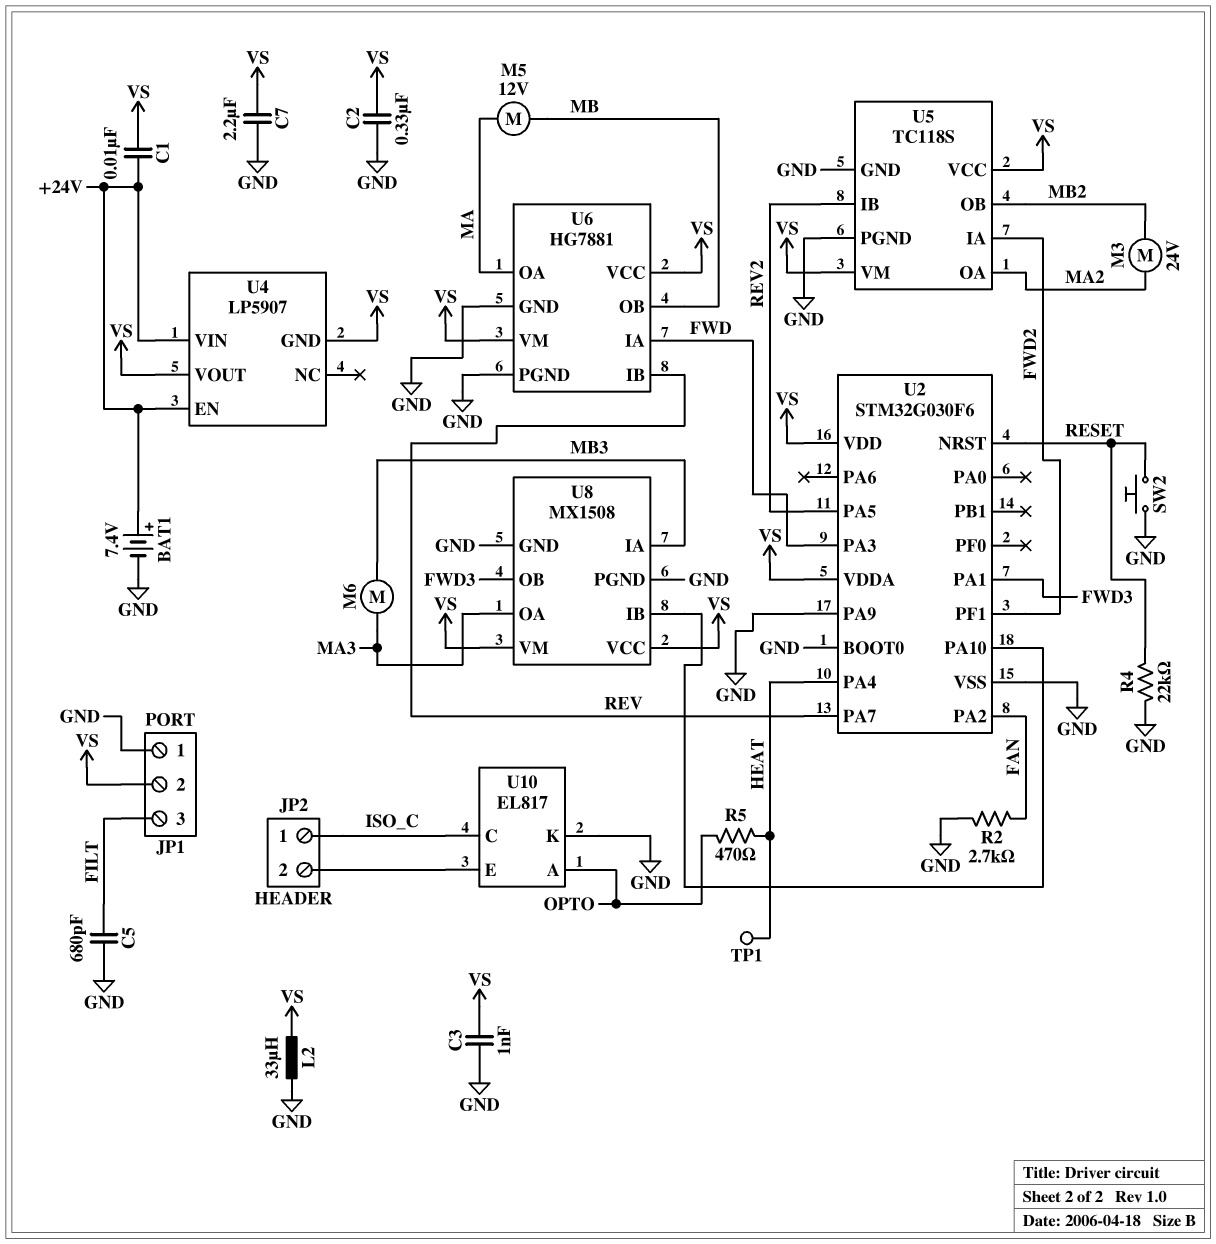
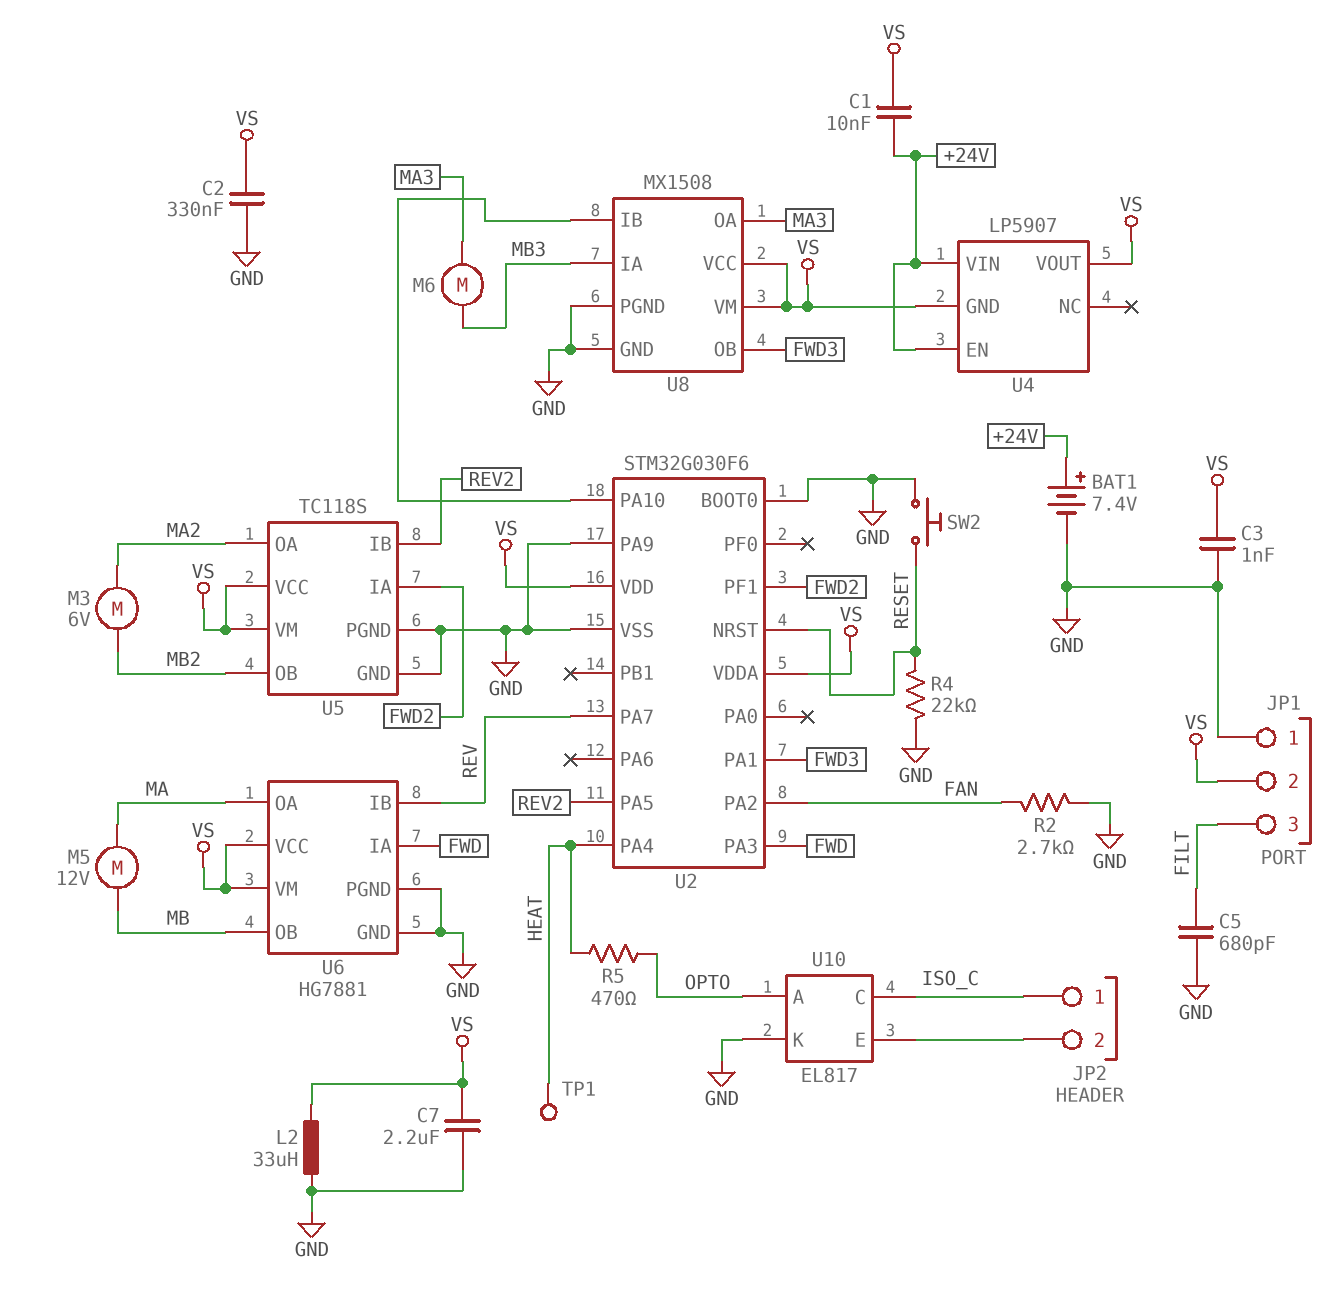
M3: motor 24V (MA2, MB2) -> motor 6V (MA2, MB2)

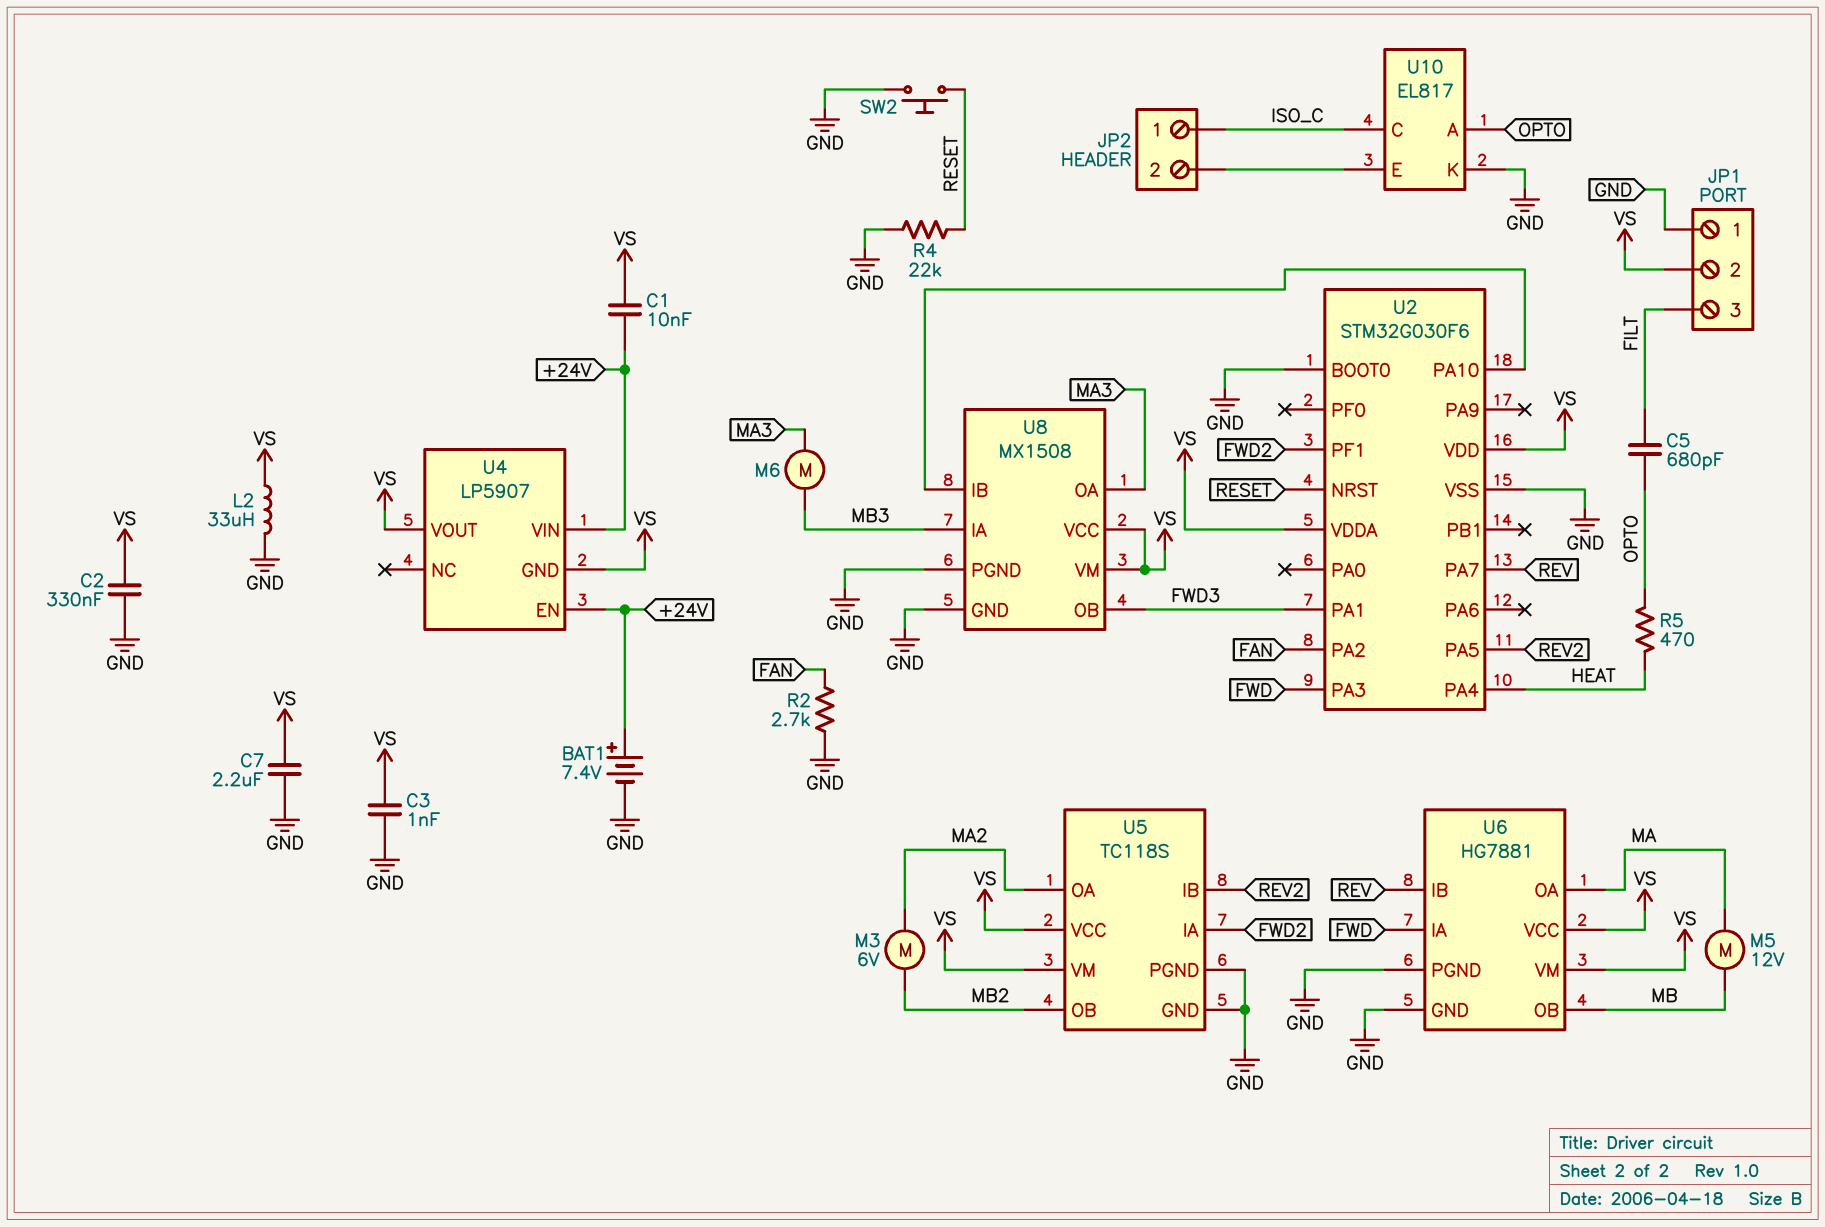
C5: 680pF (FILT, GND) -> 680pF (FILT, OPTO)
TP1: test point (HEAT) -> none
U2 pin PA9: GND -> none

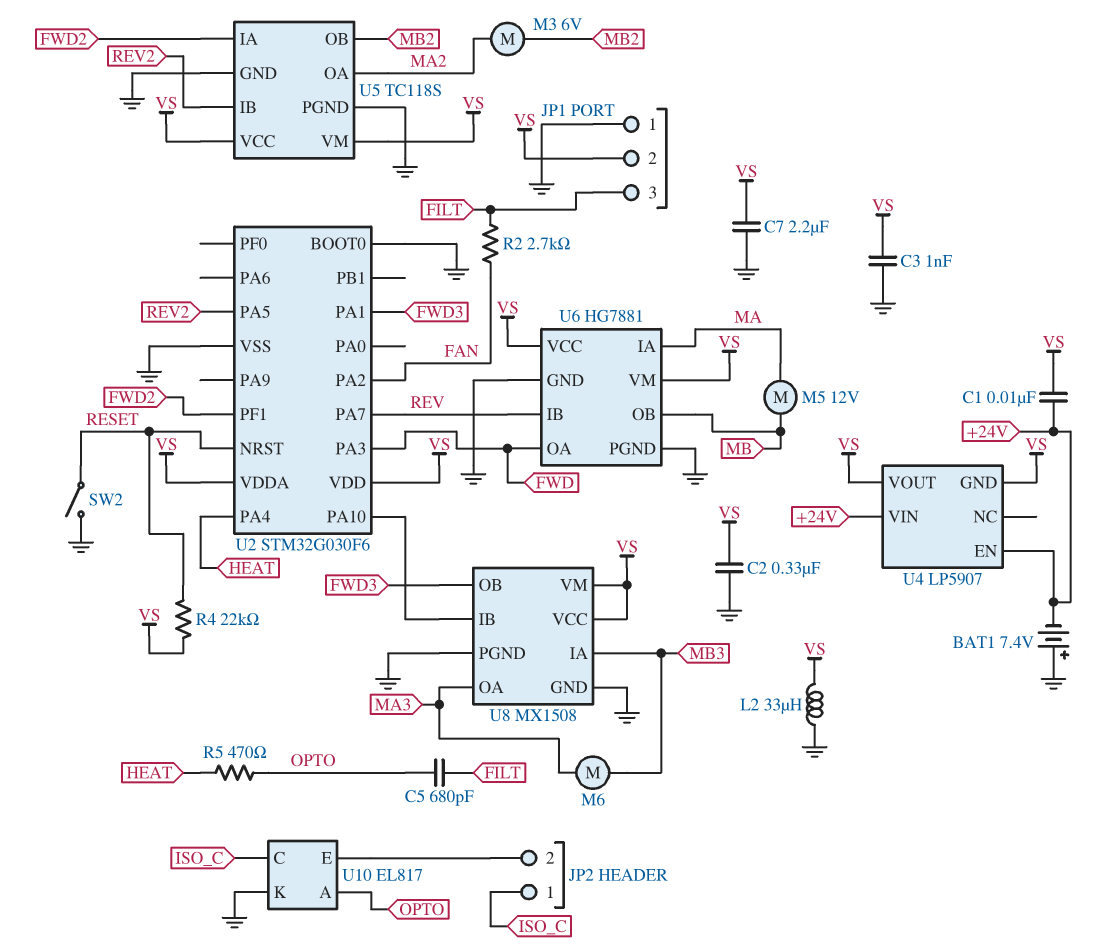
BAT1: 7.4V (plus +24V, minus GND) -> 7.4V (plus GND, minus +24V)
R2: 2.7k (FAN, GND) -> 2.7k (FAN, FILT)
R4: 22k (GND, RESET) -> 22k (RESET, VS)
SW2: button (GND, RESET) -> switch (GND, RESET)
U6 pin IA: FWD -> MA
U6 pin OA: MA -> FWD

